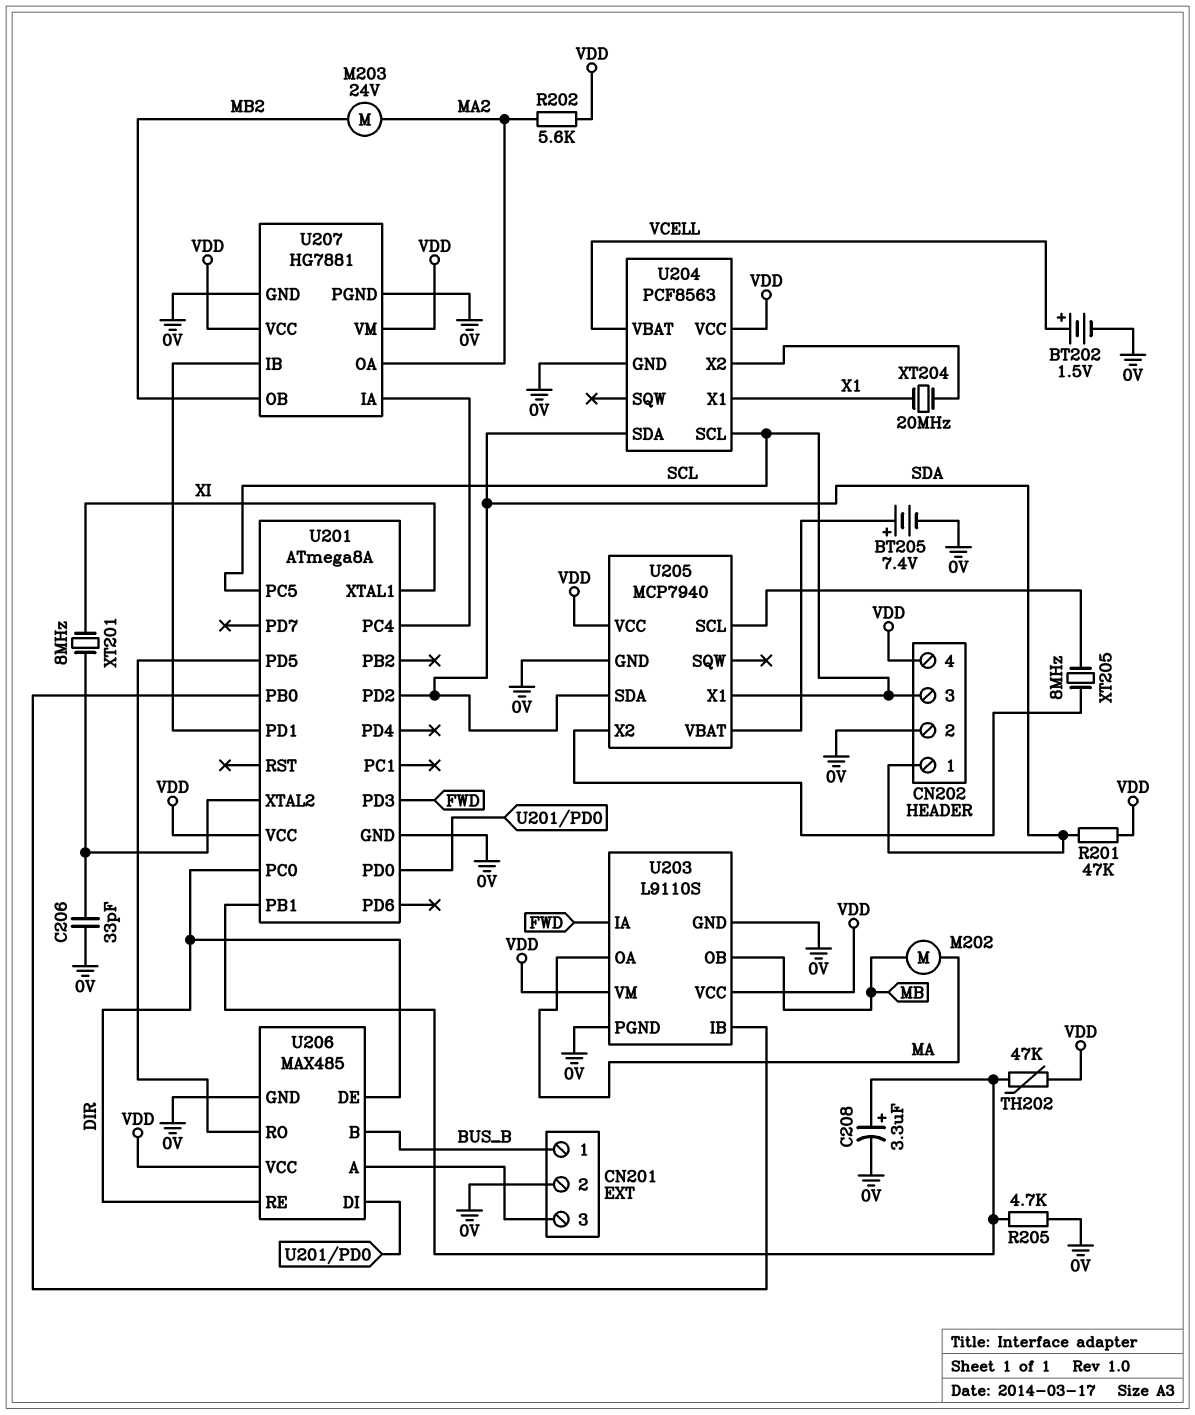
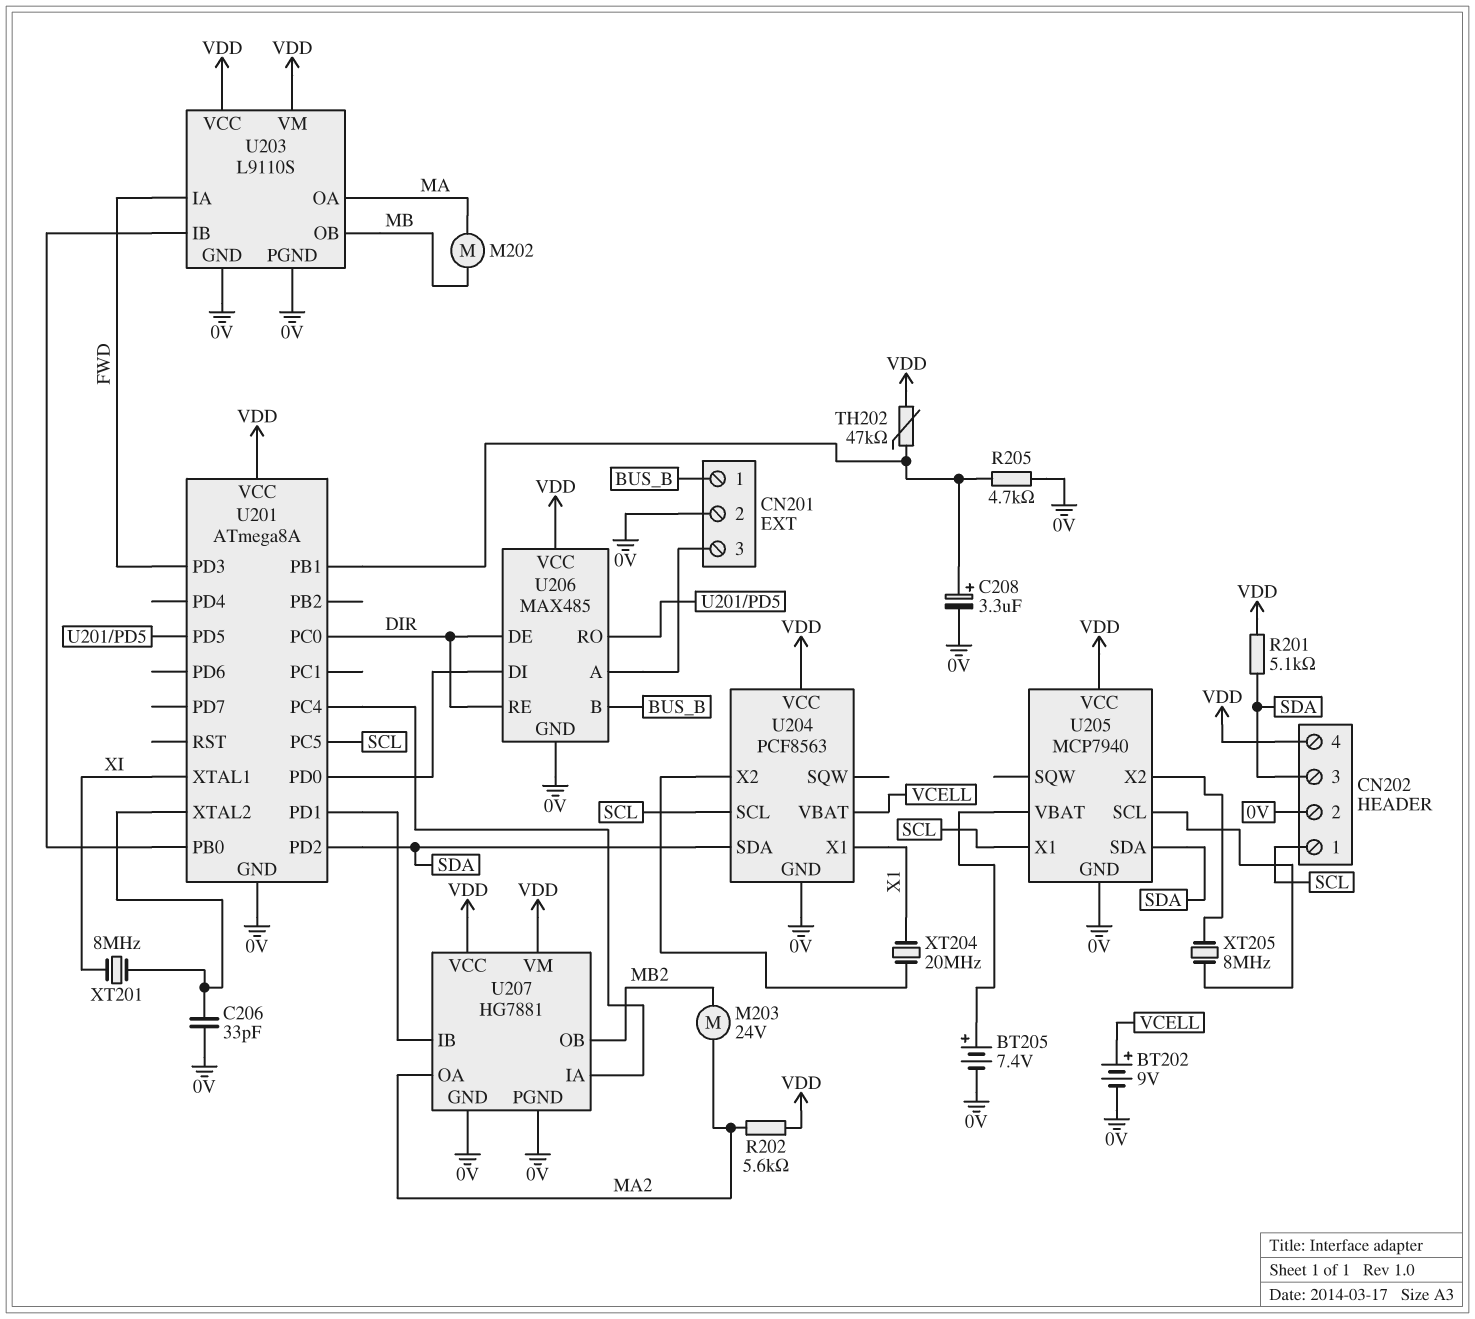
BT202: 1.5V (plus VCELL, minus 0V) -> 9V (plus VCELL, minus 0V)
CN202 pin 1: SDA -> SCL
CN202 pin 3: SCL -> SDA
R201: 47k (SDA, VDD) -> 5.1k (SDA, VDD)

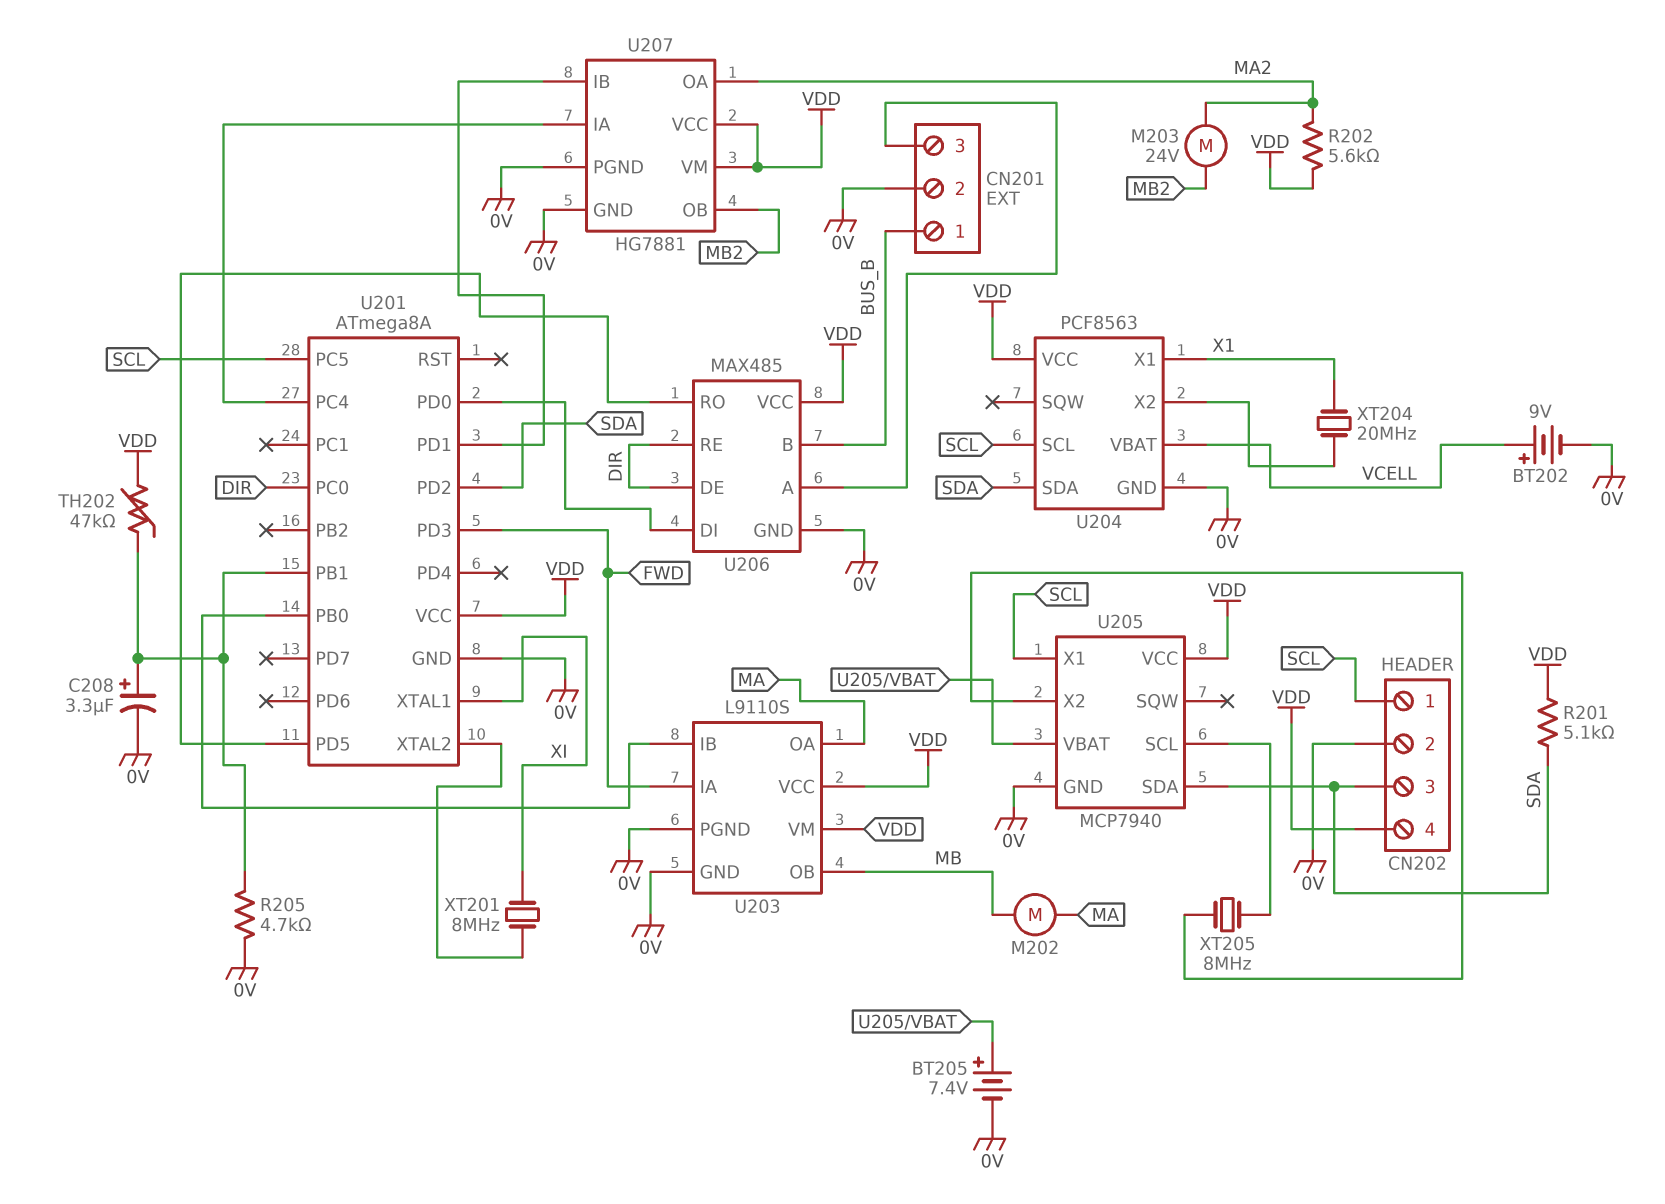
C206: 33pF (0V, U201/XTAL2) -> none

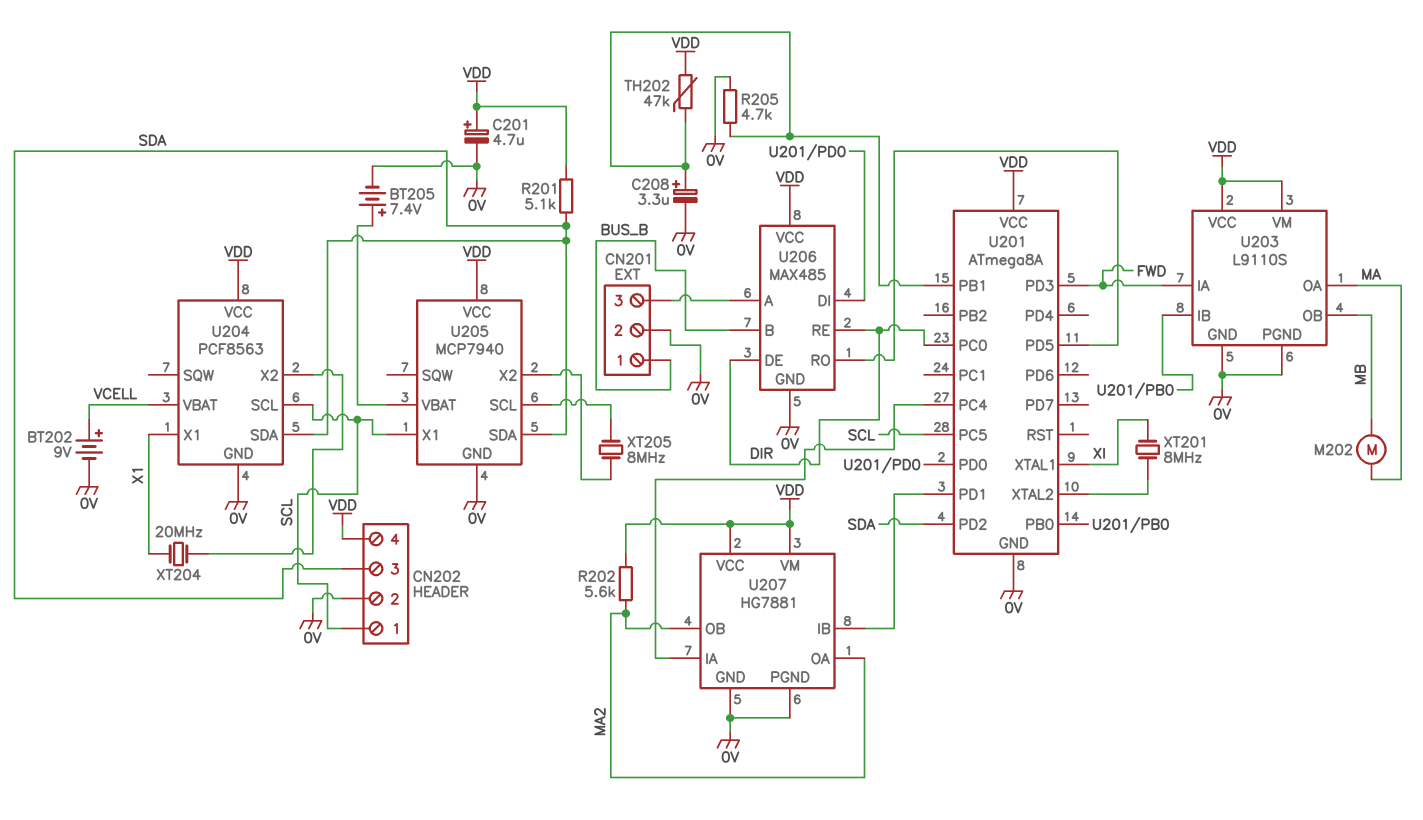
C201: none -> 4.7uF (plus VDD, minus 0V)
M203: motor 24V (MA2, MB2) -> none
U207 pin OB: MB2 -> MA2

